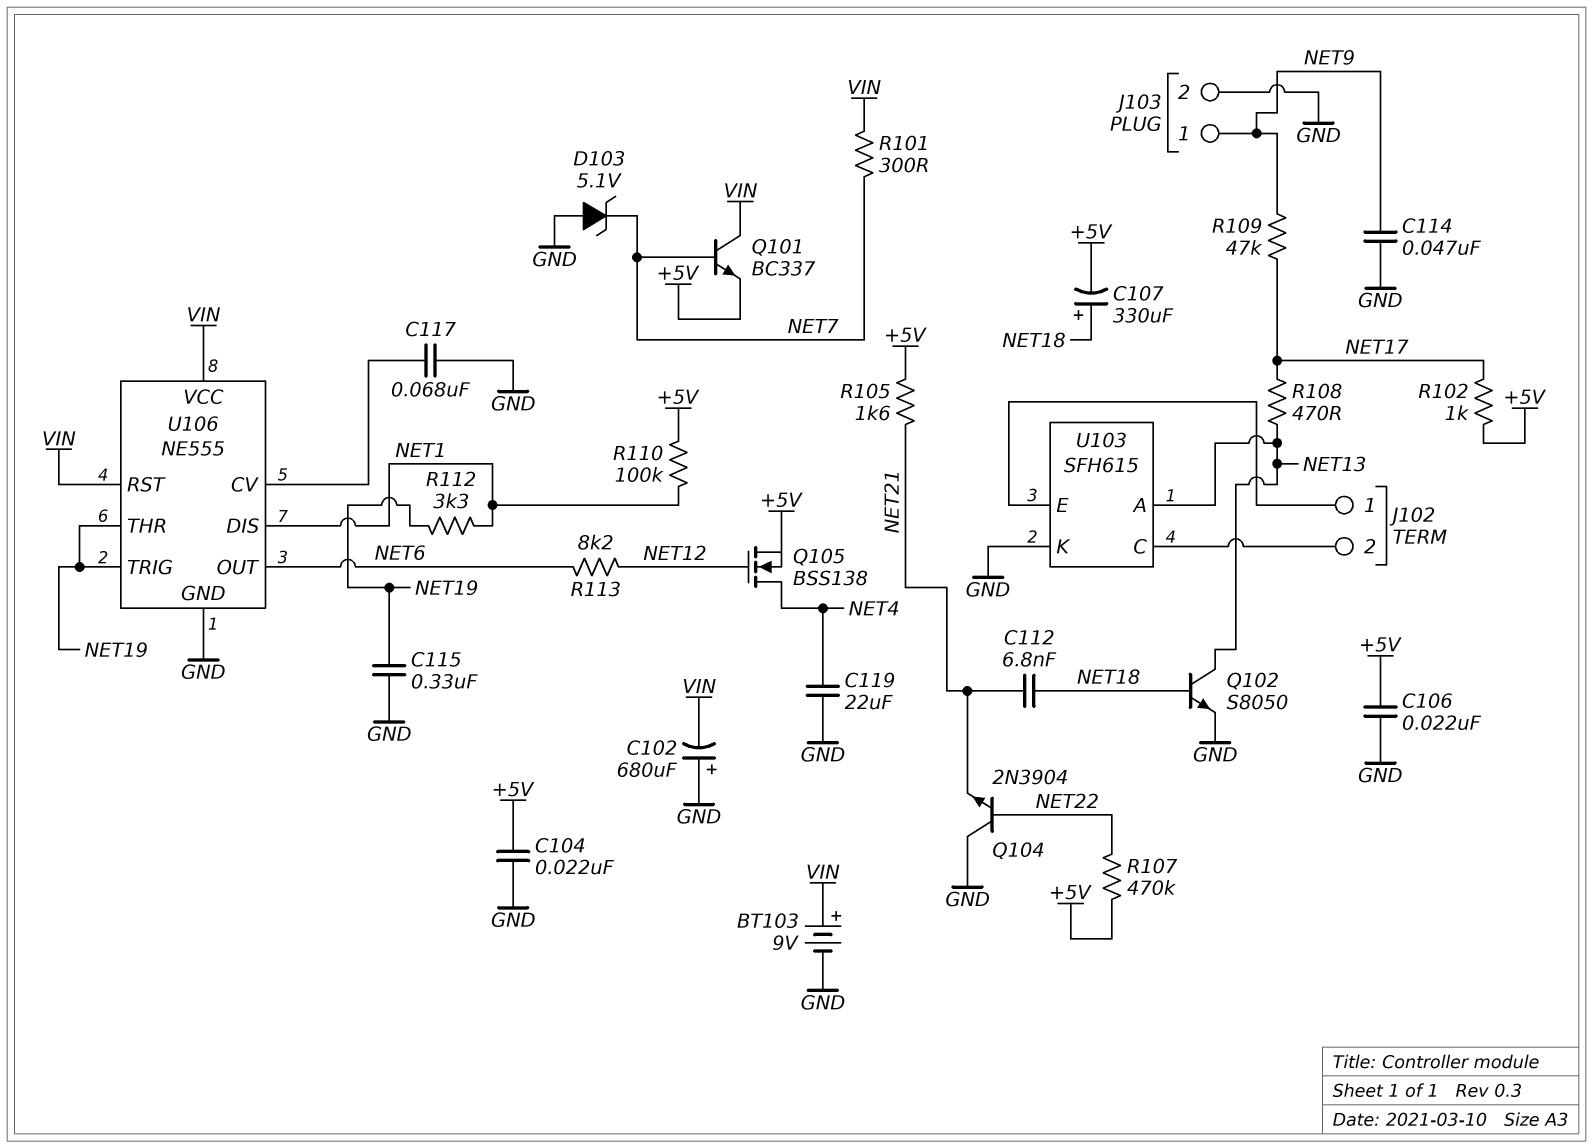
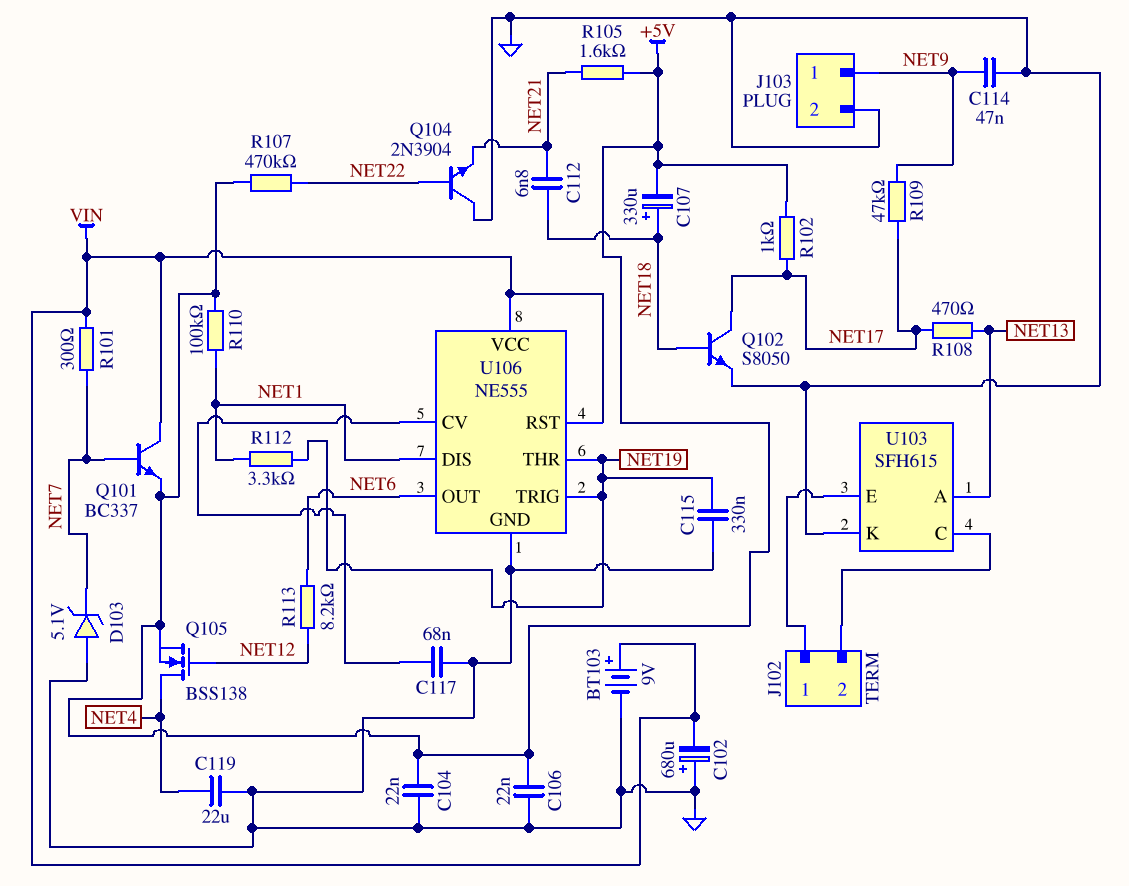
Q102: NPN S8050 (B NET18, C NET13, E GND) -> NPN S8050 (B NET18, C NET17, E GND)

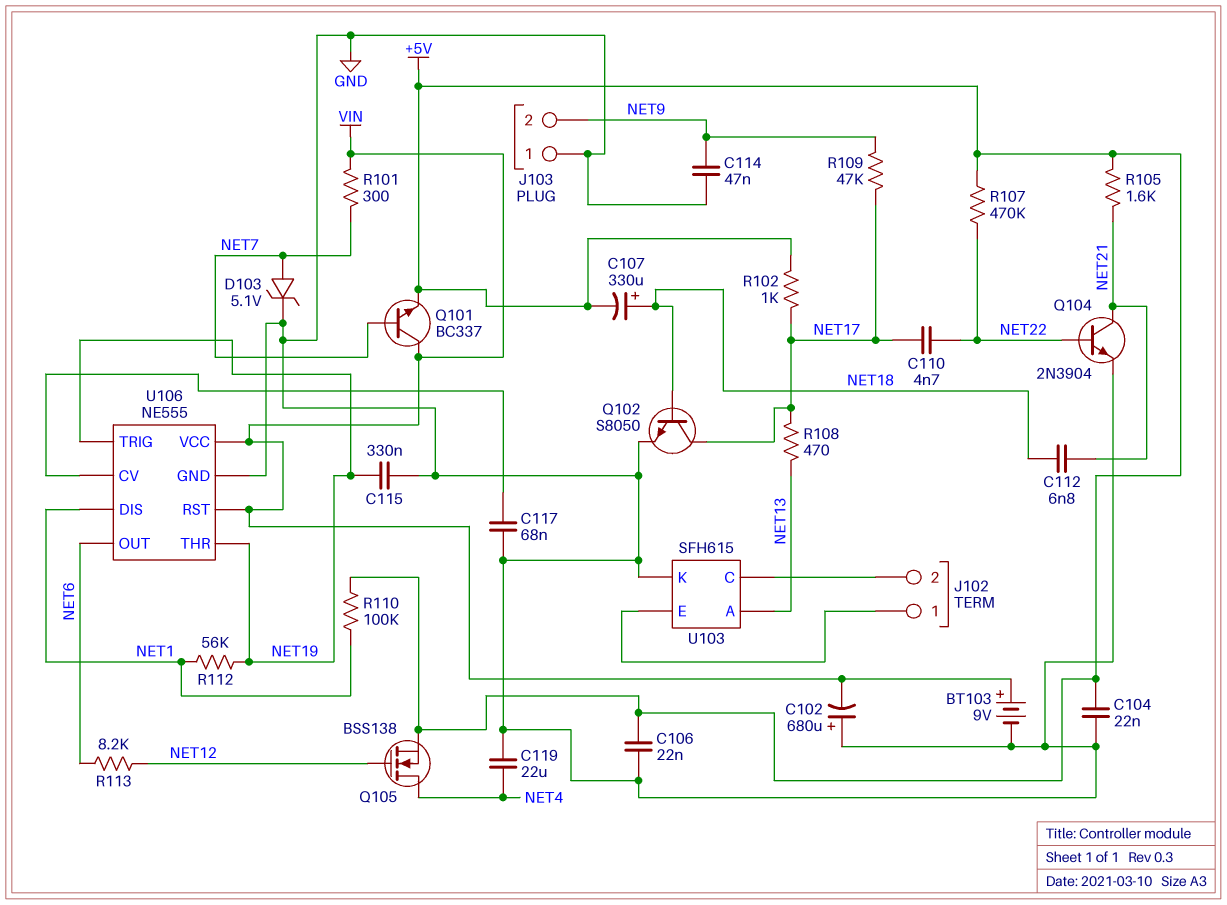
C110: none -> 4.7nF (NET17, NET22)
D103: zener 5.1V (A GND, K NET7) -> zener 5.1V (A NET7, K GND)
J103 pin 1: NET9 -> GND
J103 pin 2: GND -> NET9
Q104: NPN 2N3904 (B NET22, C GND, E NET21) -> NPN 2N3904 (B NET22, C NET21, E GND)
R112: 3.3k (NET1, NET19) -> 56k (NET1, NET19)

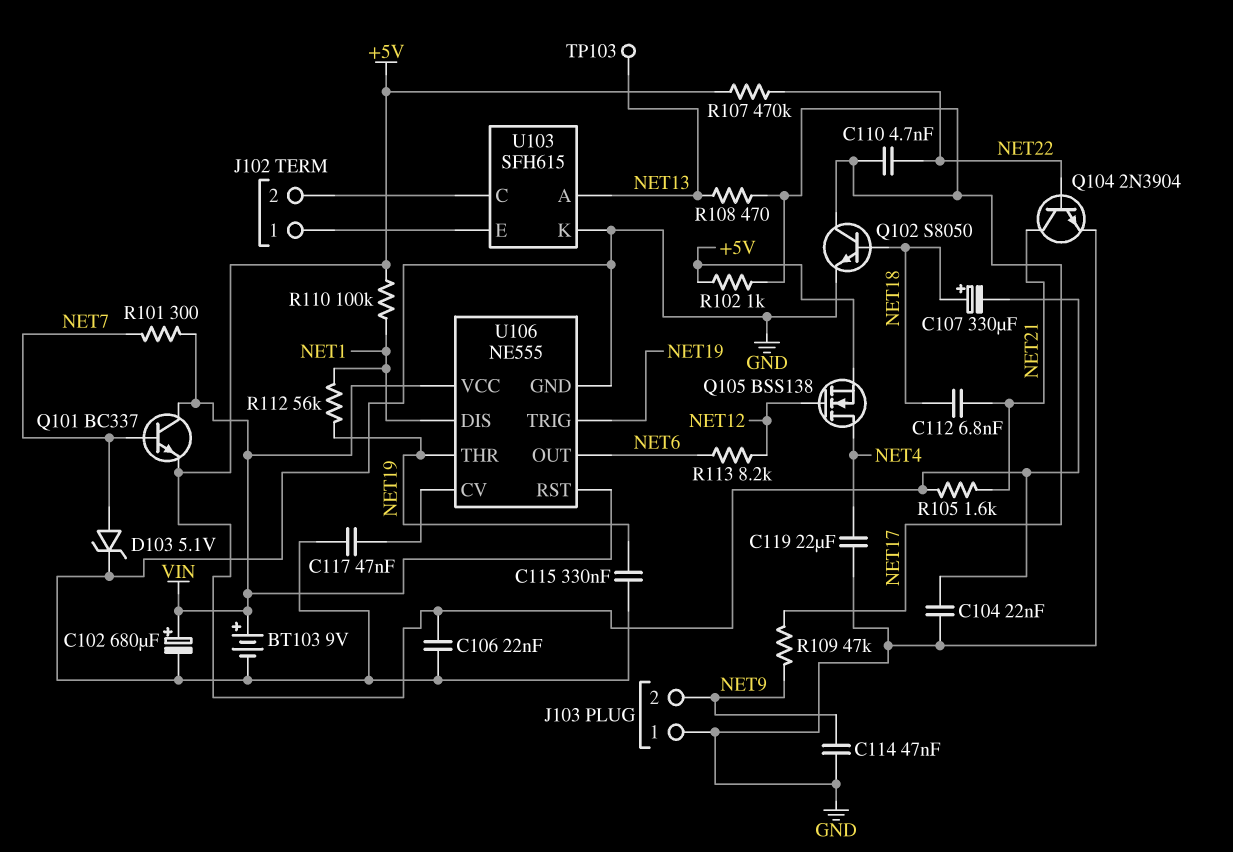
C102: 680uF (plus GND, minus VIN) -> 680uF (plus VIN, minus GND)
C117: 68nF (GND, U106/CV) -> 47nF (GND, U106/CV)
TP103: none -> test point (NET13)

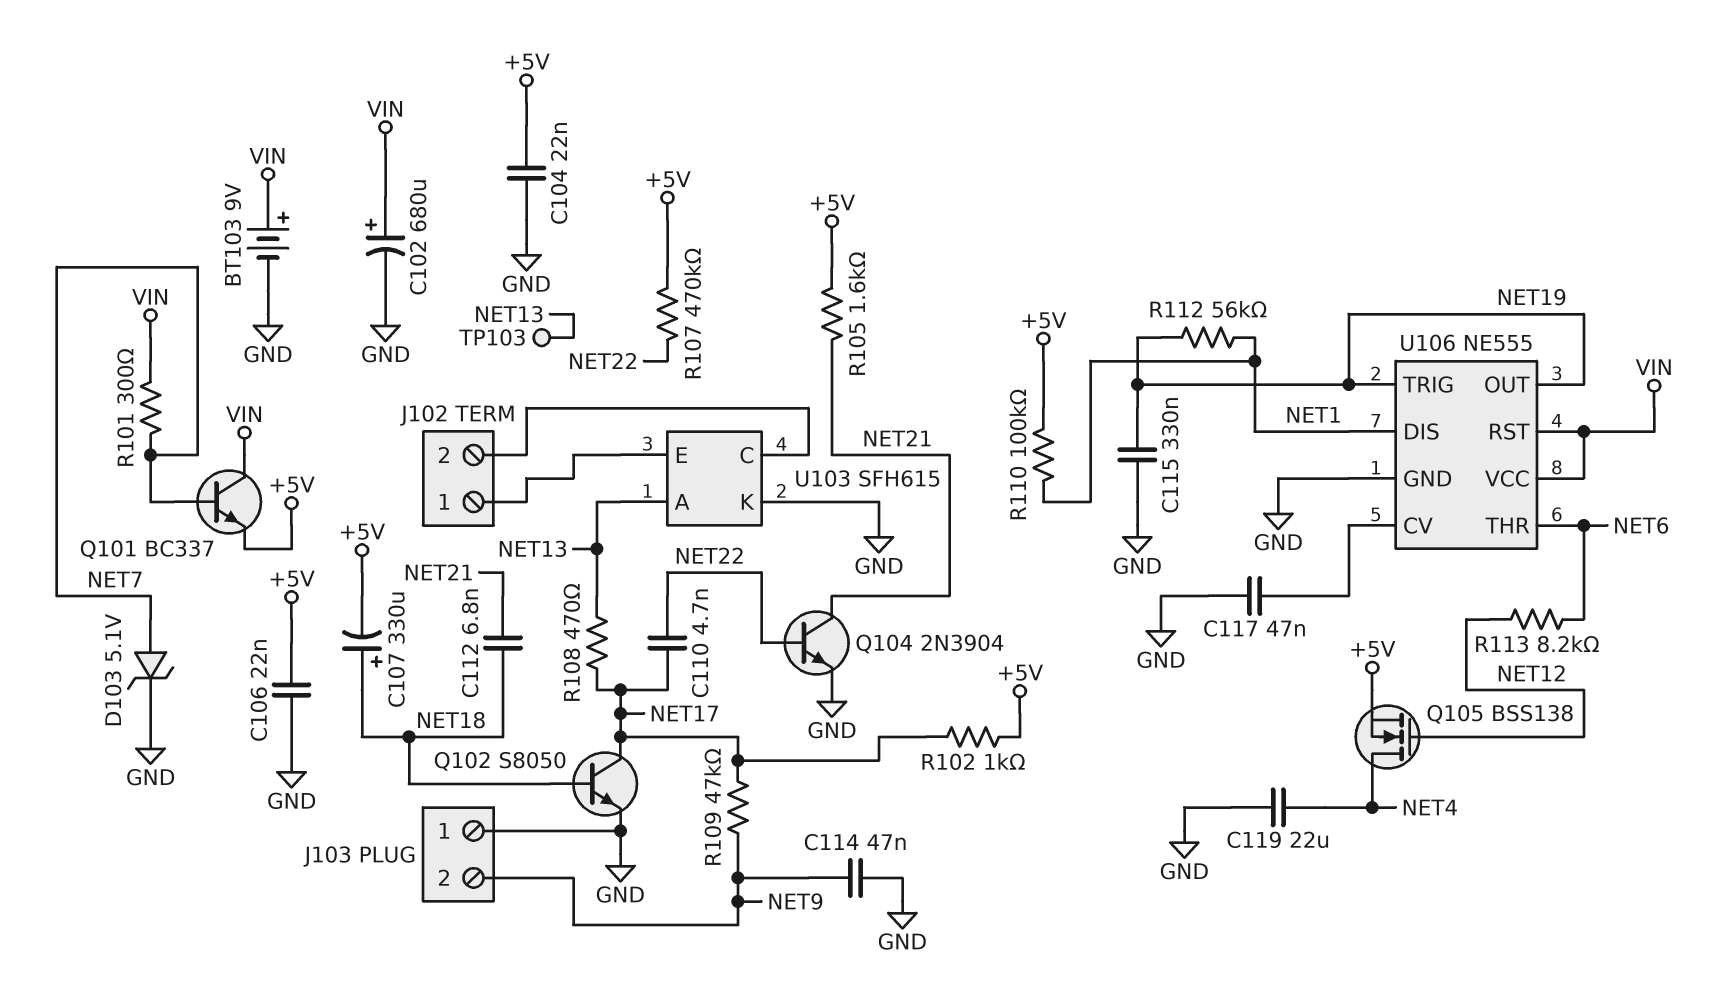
U106 pin OUT: NET6 -> NET19
U106 pin THR: NET19 -> NET6

